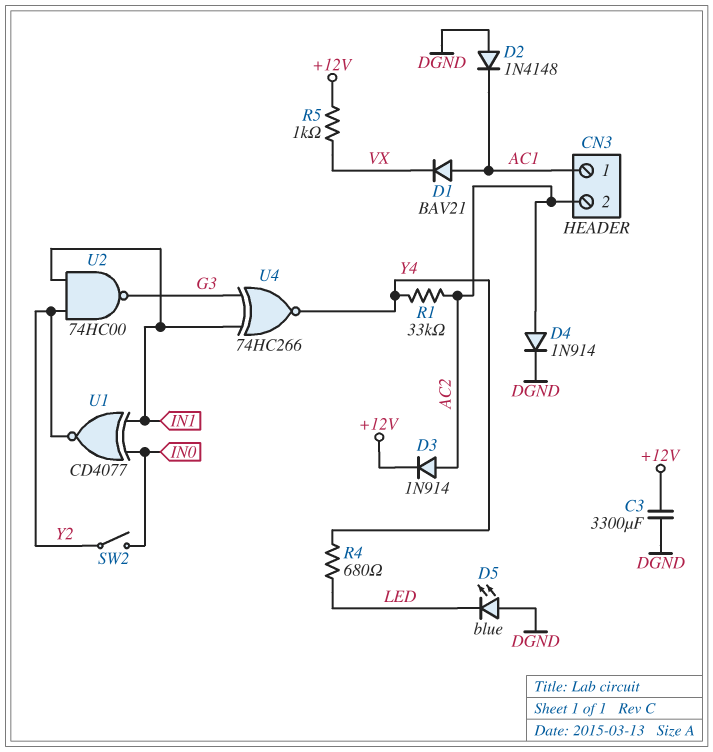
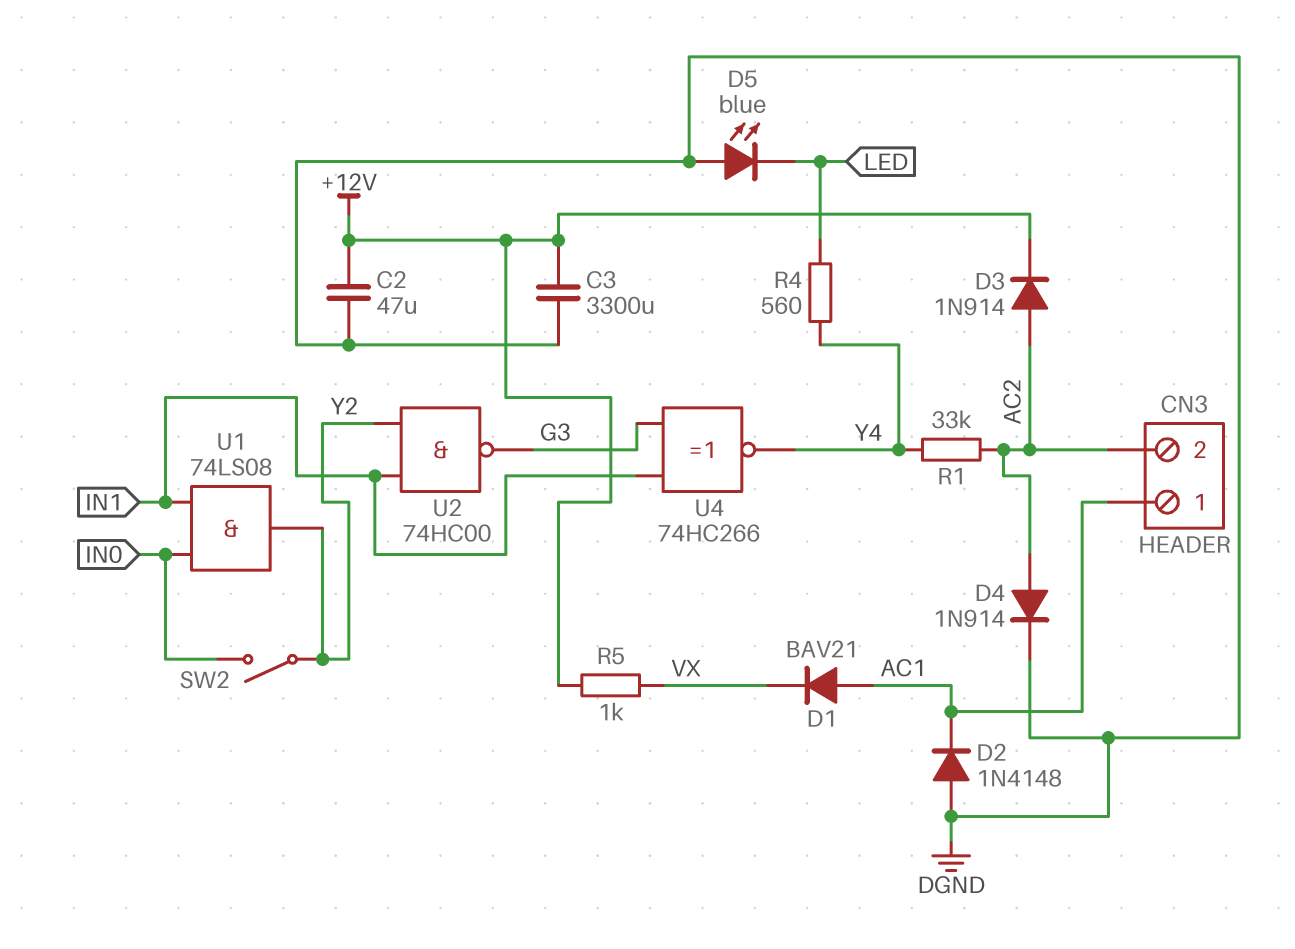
C2: none -> 47uF (+12V, DGND)
R4: 680 (LED, Y4) -> 560 (LED, Y4)
U1: XNOR CD4077 (in IN0, in IN1, out Y2) -> AND 74LS08 (in IN0, in IN1, out Y2)

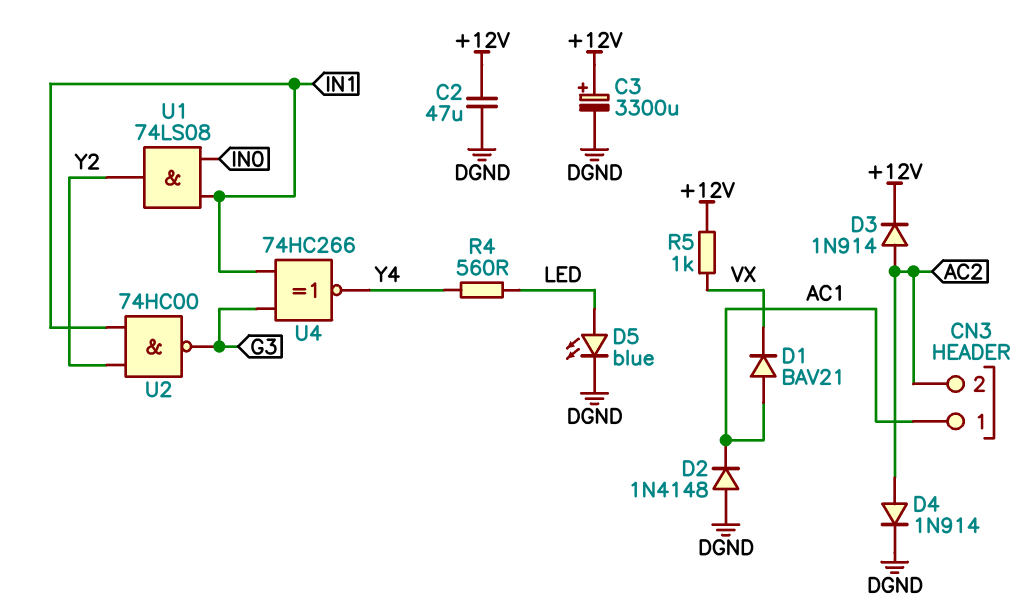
C3: 3300uF (+12V, DGND) -> 3300uF (plus +12V, minus DGND)
D5: LED blue (A DGND, K LED) -> LED blue (A LED, K DGND)
R1: 33k (AC2, Y4) -> none
SW2: switch (IN0, Y2) -> none

